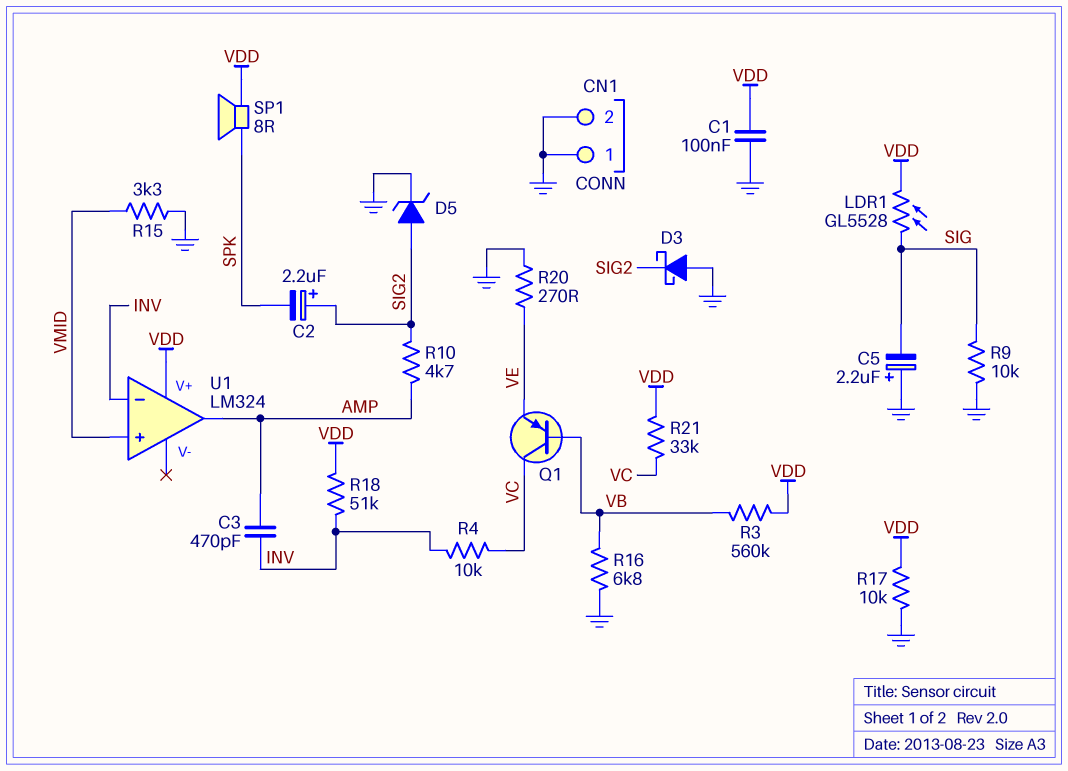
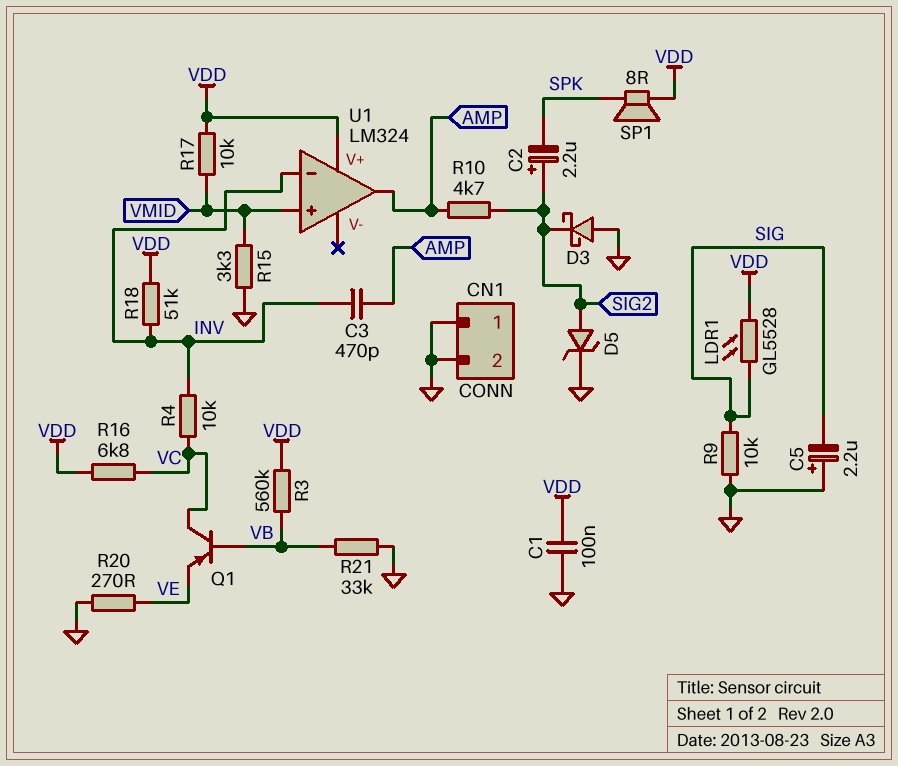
R16: 6.8k (GND, VB) -> 6.8k (VC, VDD)
R17: 10k (GND, VDD) -> 10k (VDD, VMID)
R21: 33k (VC, VDD) -> 33k (GND, VB)

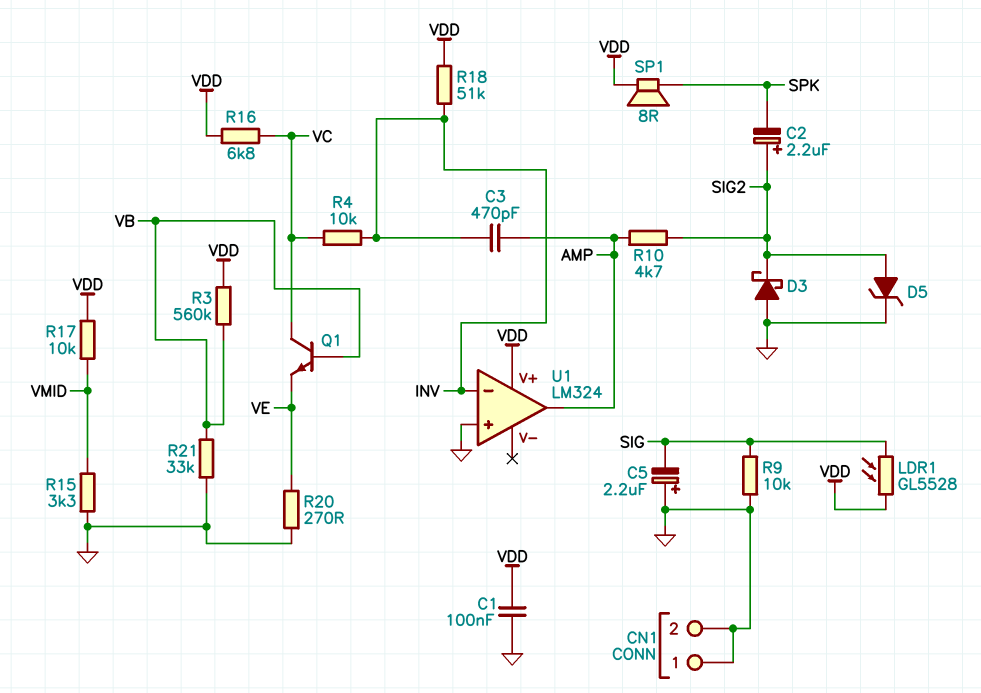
Q1: PNP (B VB, C VC, E VE) -> NPN (B VB, C VC, E VE)
U1 pin in+: VMID -> GND

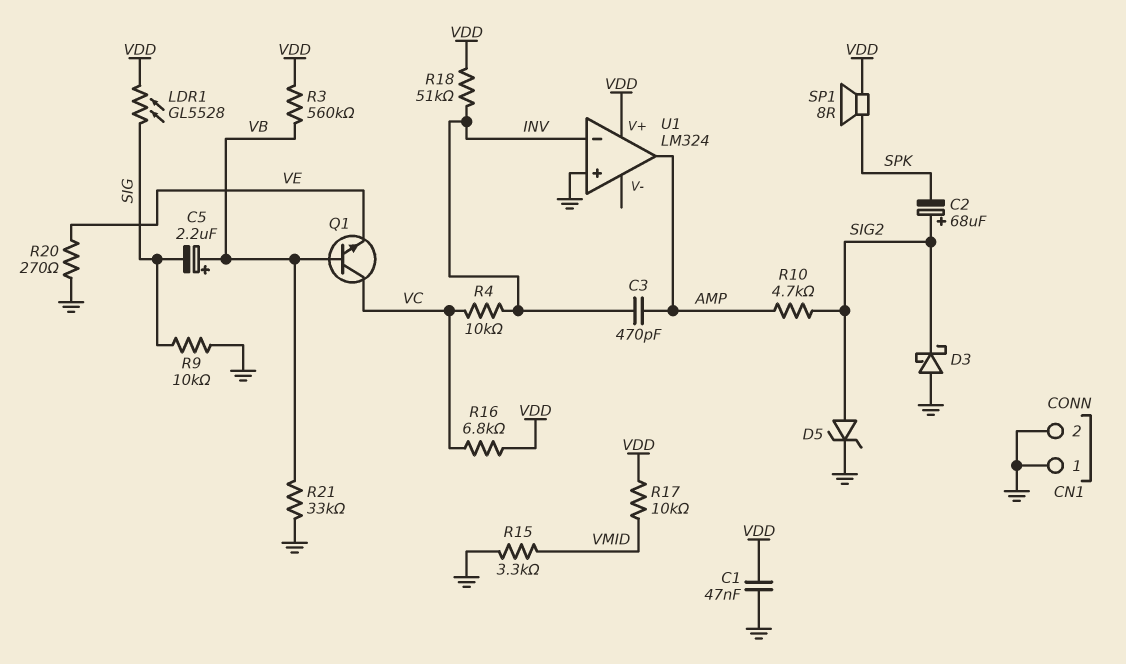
C1: 100nF (GND, VDD) -> 47nF (GND, VDD)
C2: 2.2uF (plus SIG2, minus SPK) -> 68uF (plus SIG2, minus SPK)
C5: 2.2uF (plus GND, minus SIG) -> 2.2uF (plus VB, minus SIG)

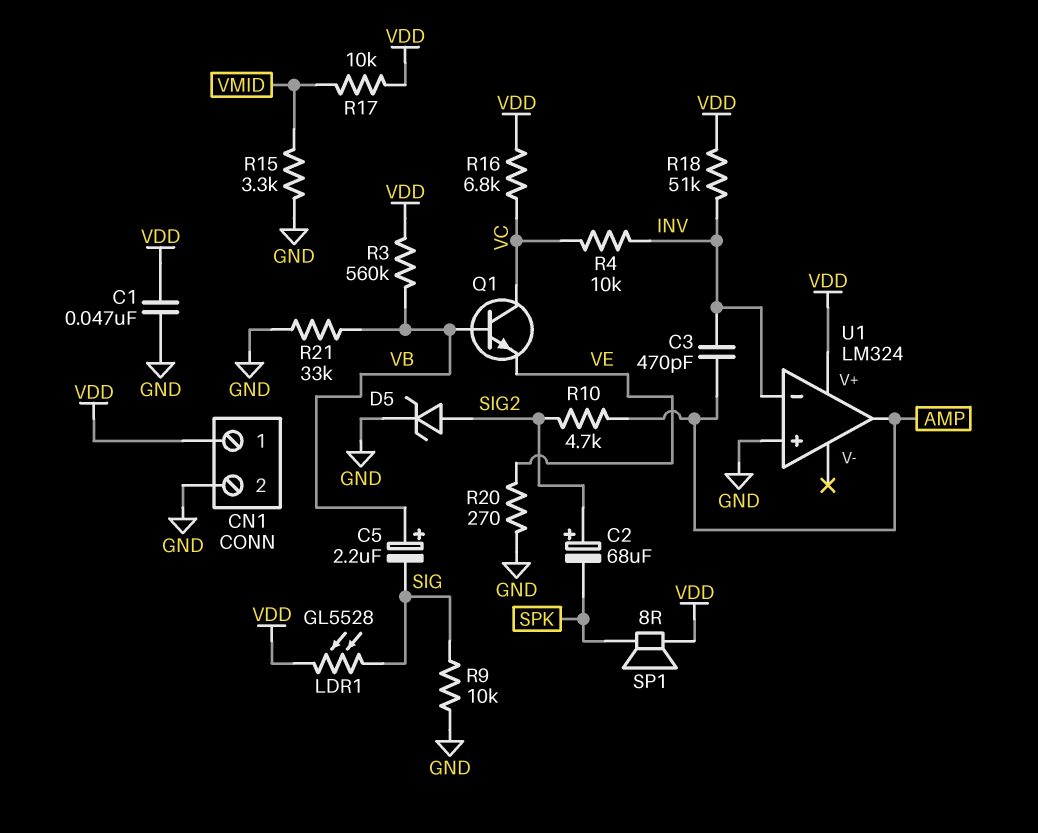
CN1 pin 1: GND -> VDD
D3: schottky (A GND, K SIG2) -> none

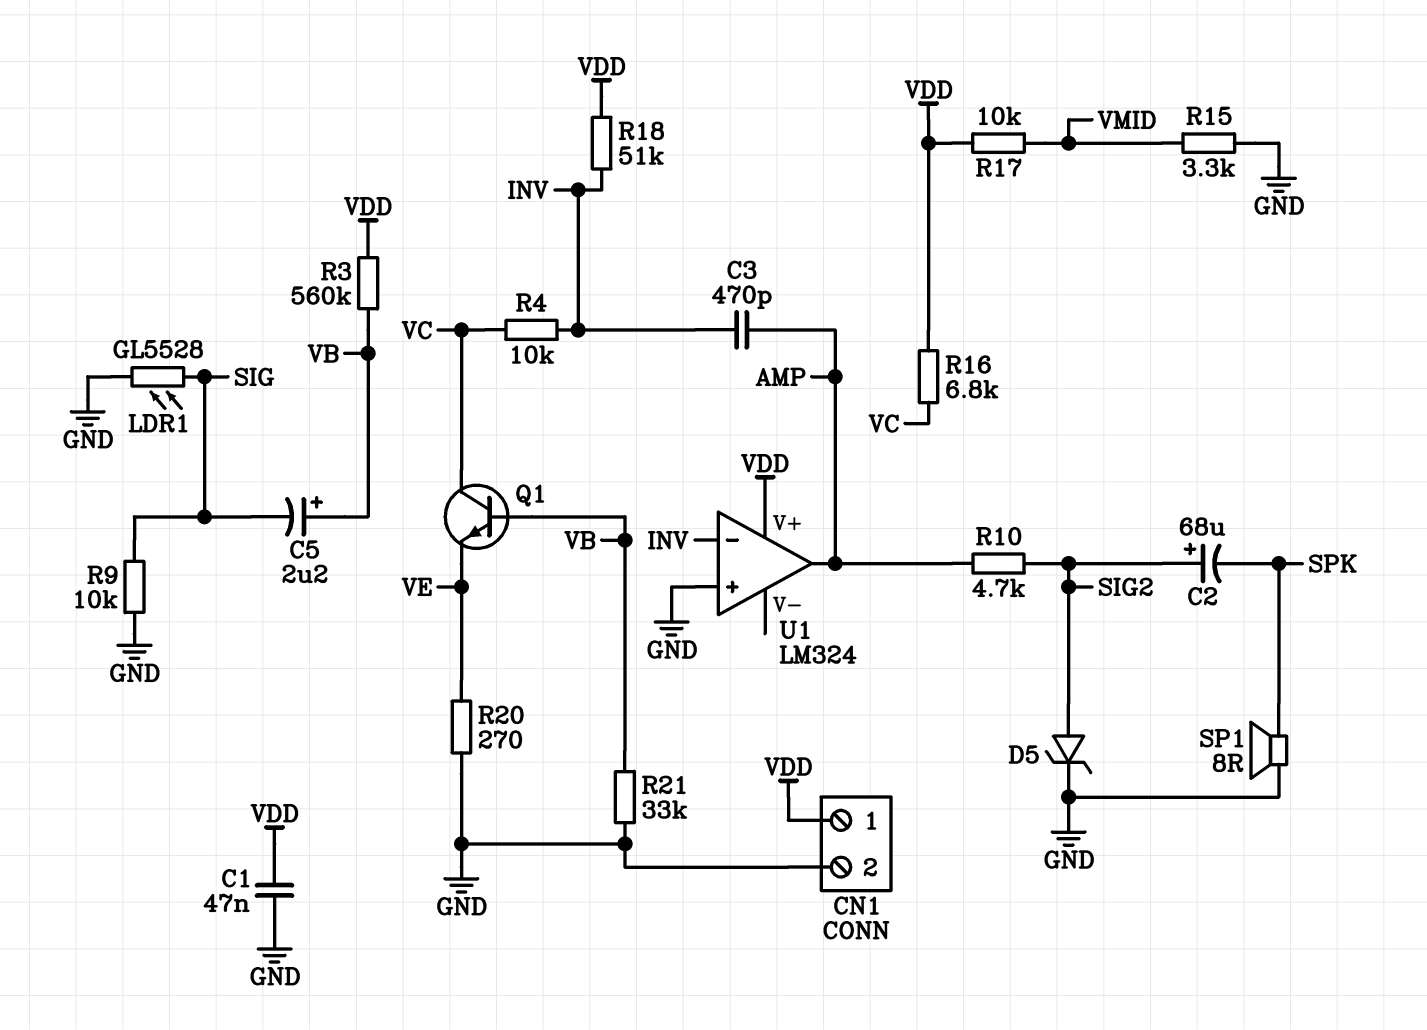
LDR1: GL5528 (SIG, VDD) -> GL5528 (GND, SIG)
SP1: speaker 8R (SPK, VDD) -> speaker 8R (GND, SPK)

